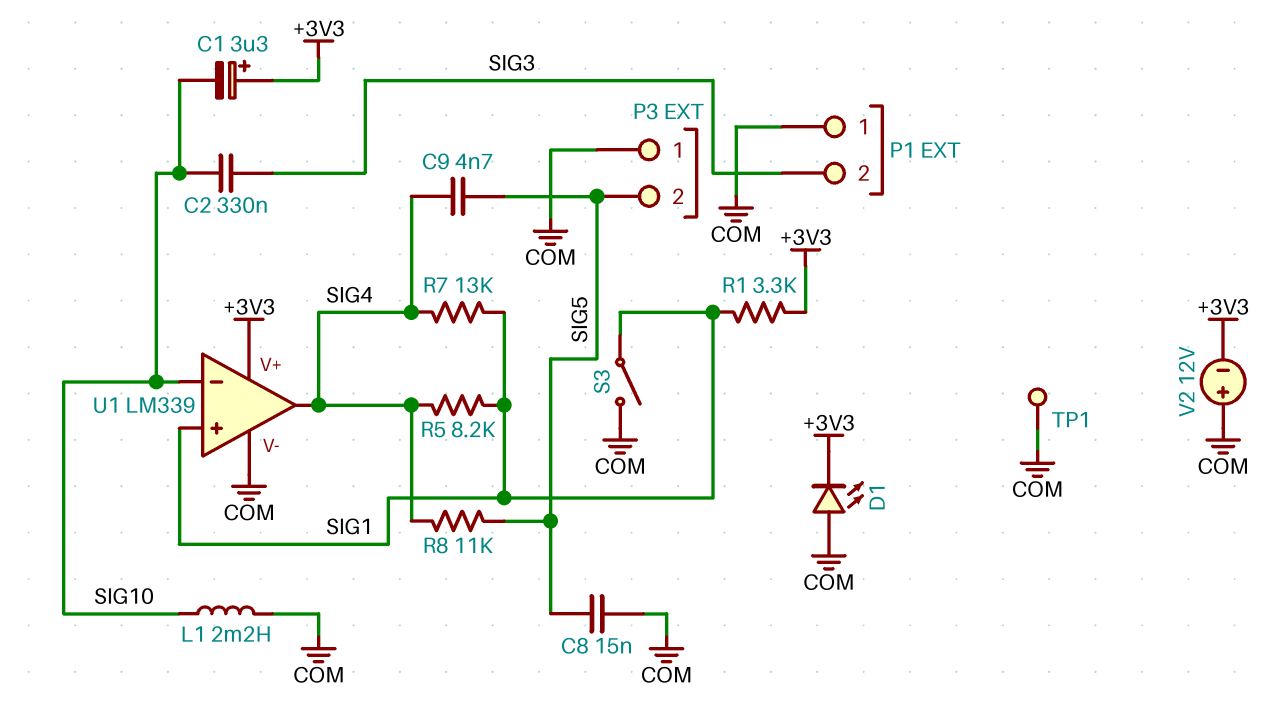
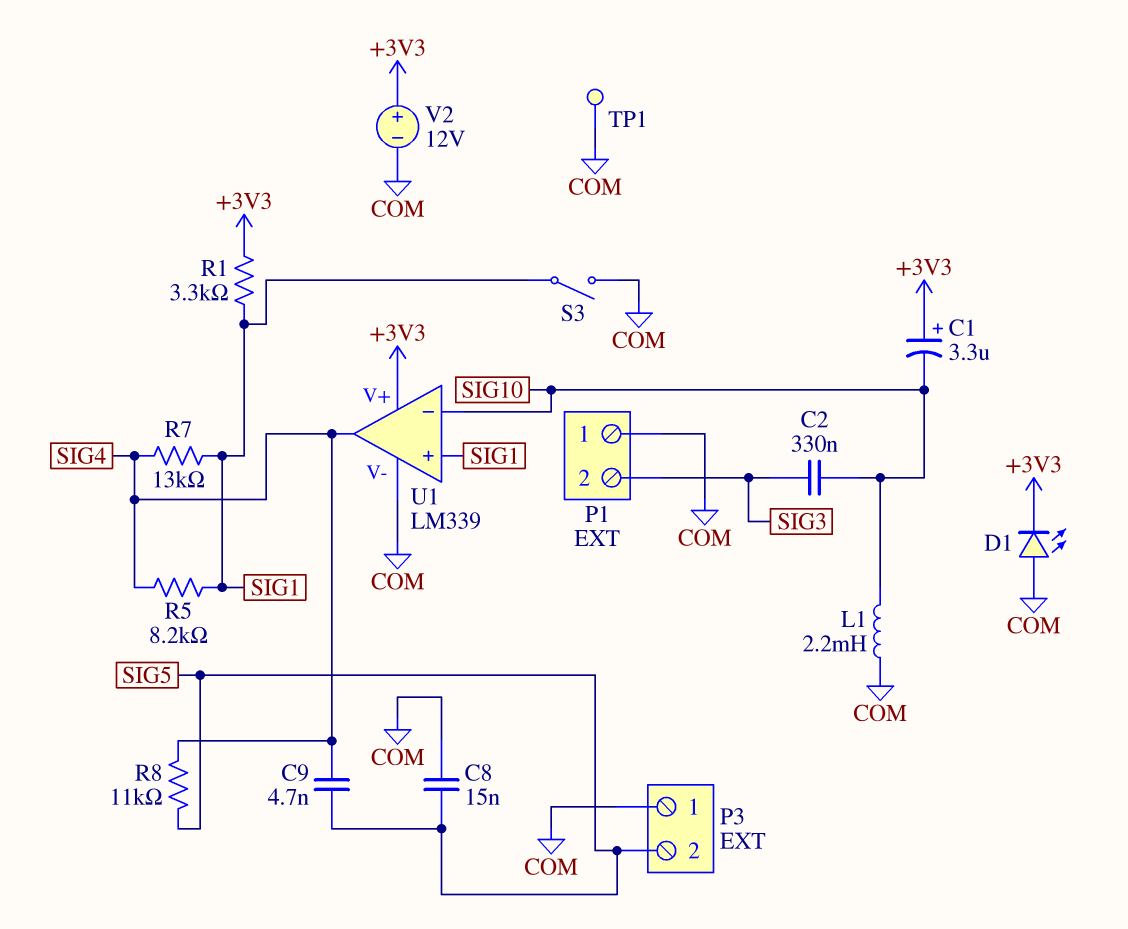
V2: 12V (plus COM, minus +3V3) -> 12V (plus +3V3, minus COM)

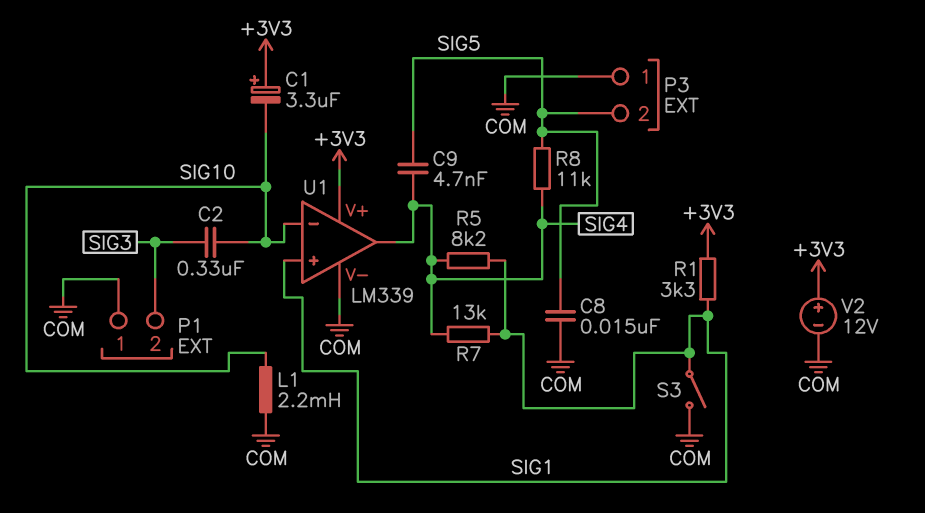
D1: LED (A COM, K +3V3) -> none
TP1: test point (COM) -> none

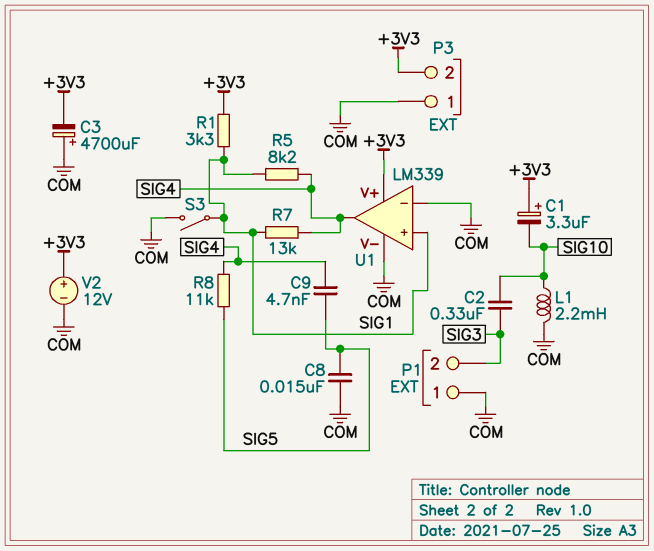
C3: none -> 4700uF (plus COM, minus +3V3)
P3 pin 2: SIG5 -> +3V3
U1 pin in-: SIG10 -> COM

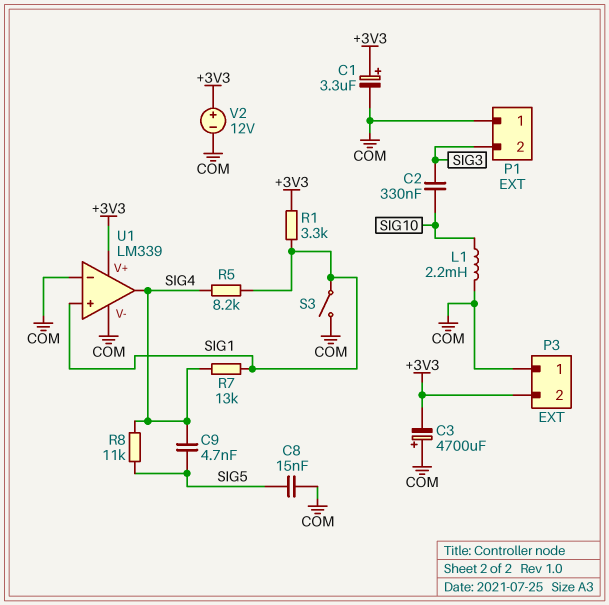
C1: 3.3uF (plus +3V3, minus SIG10) -> 3.3uF (plus +3V3, minus COM)

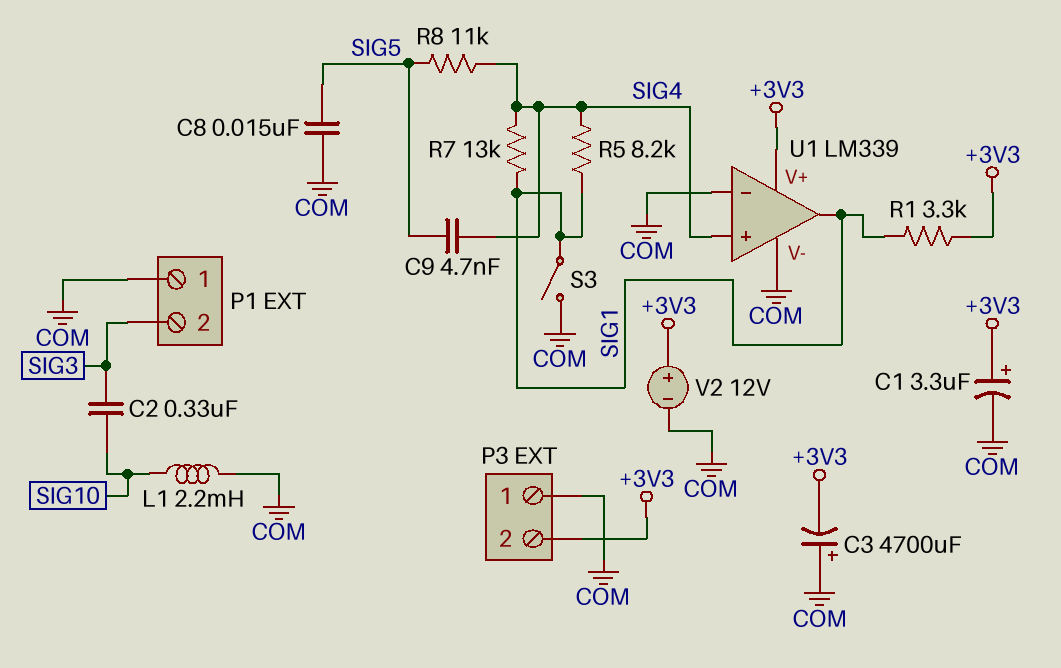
U1 pin in+: SIG1 -> SIG4
U1 pin out: SIG4 -> SIG1

